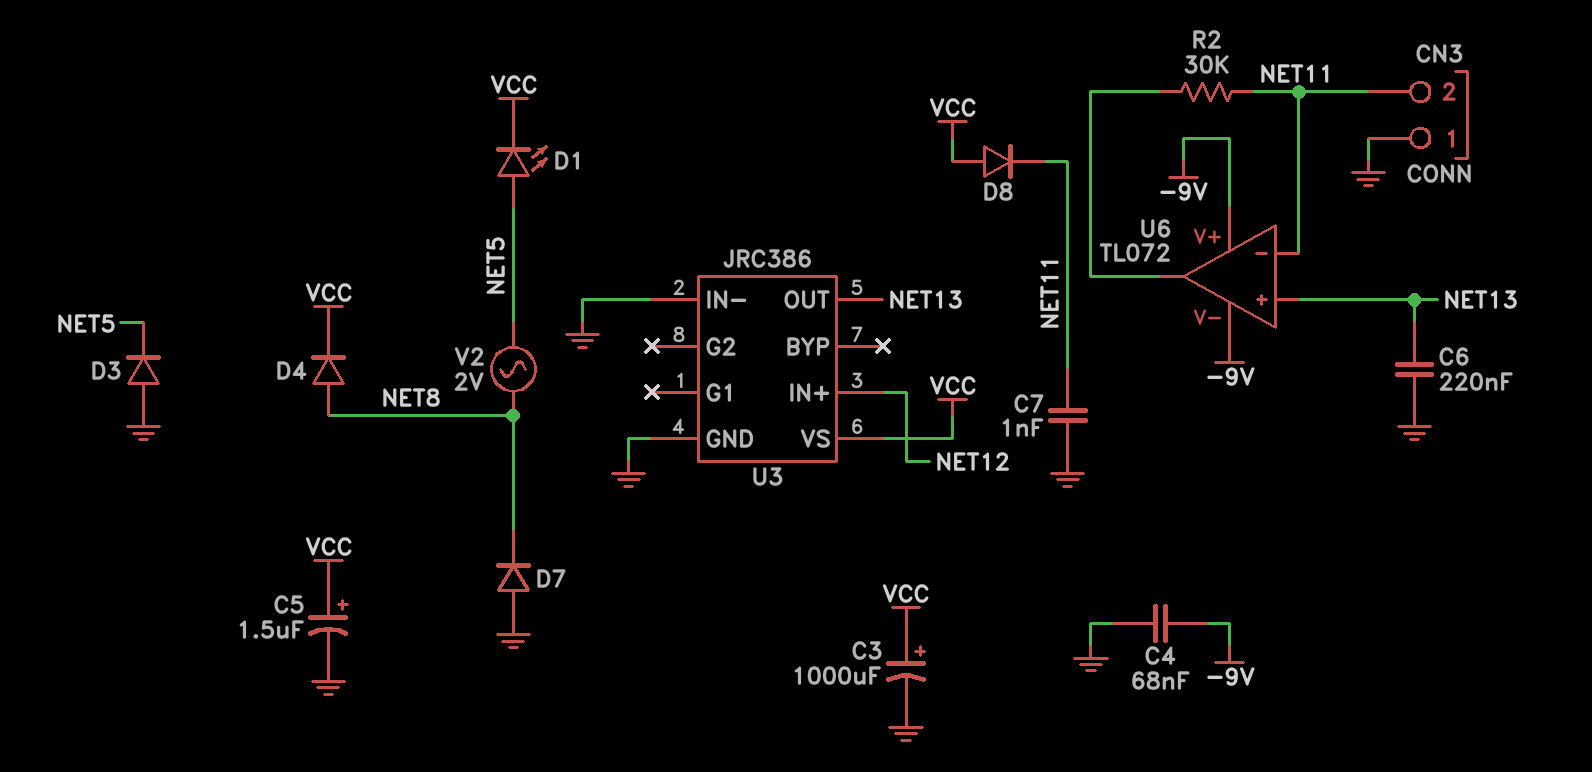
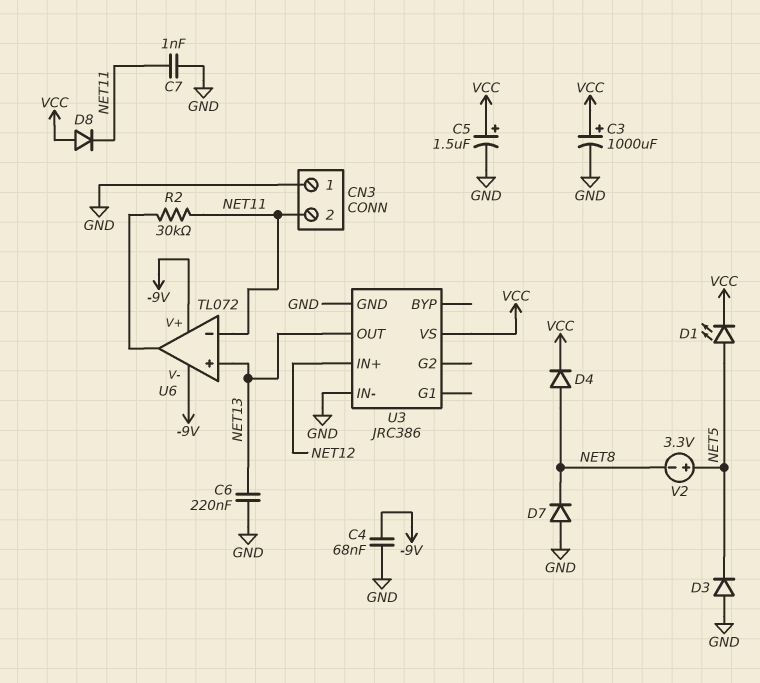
V2: AC 2V (NET5, NET8) -> 3.3V (plus NET5, minus NET8)

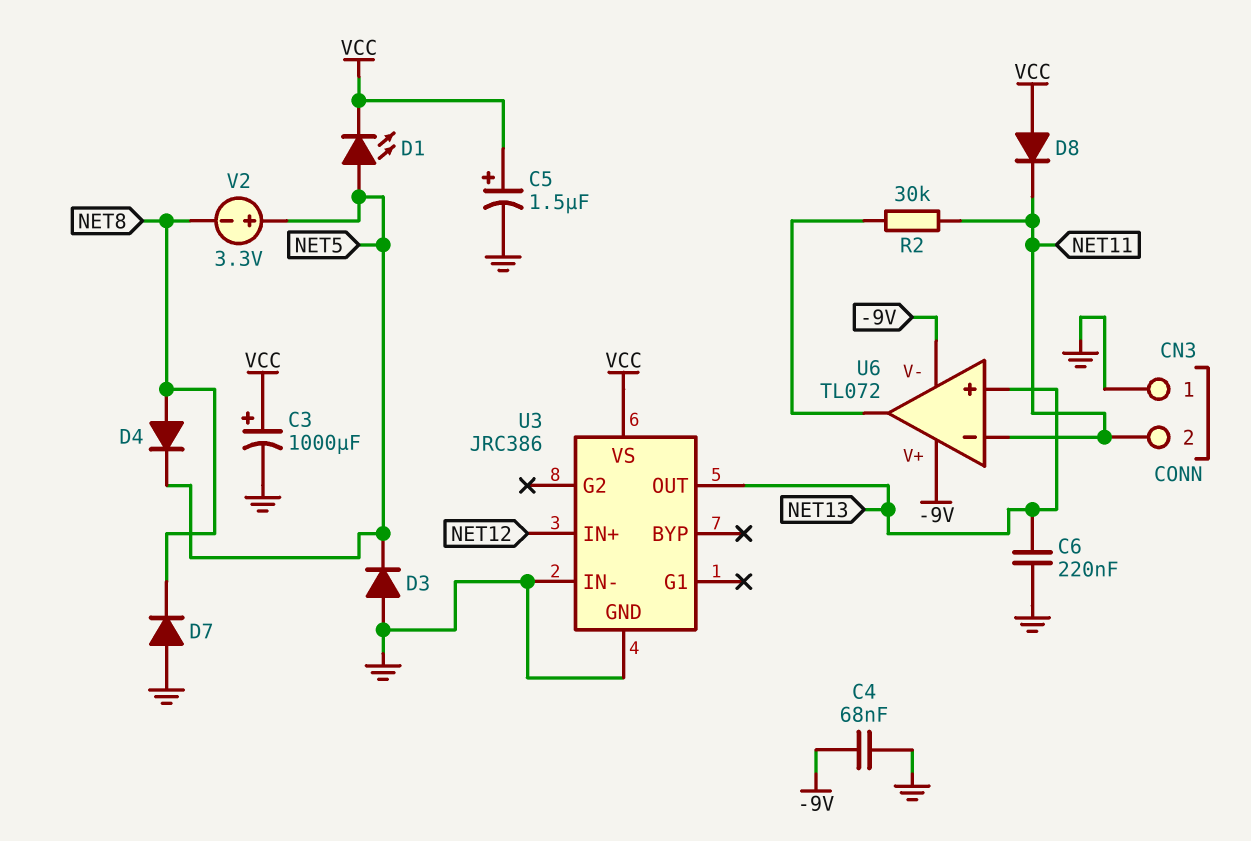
C7: 1nF (GND, NET11) -> none
D4: diode (A NET8, K VCC) -> diode (A NET8, K NET5)

